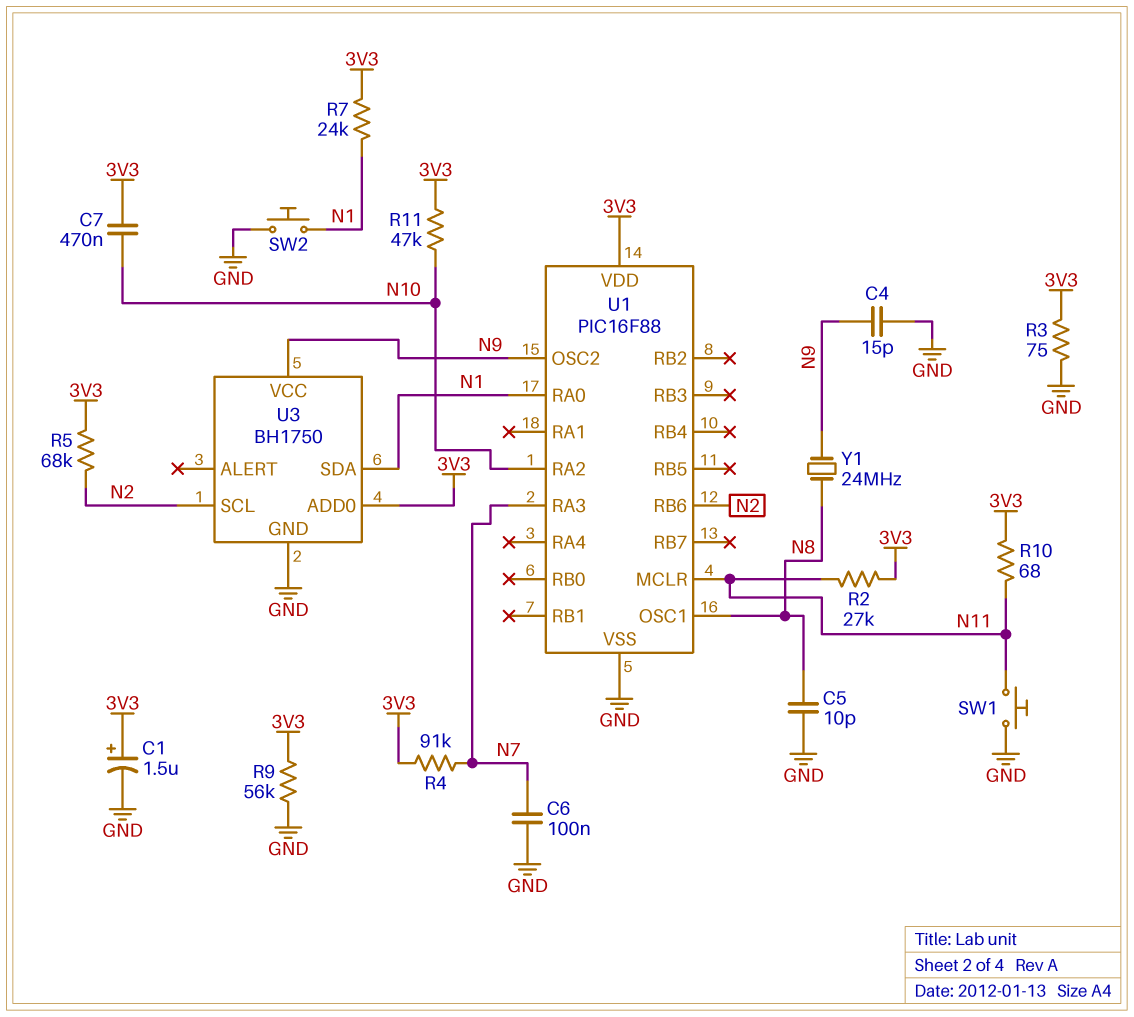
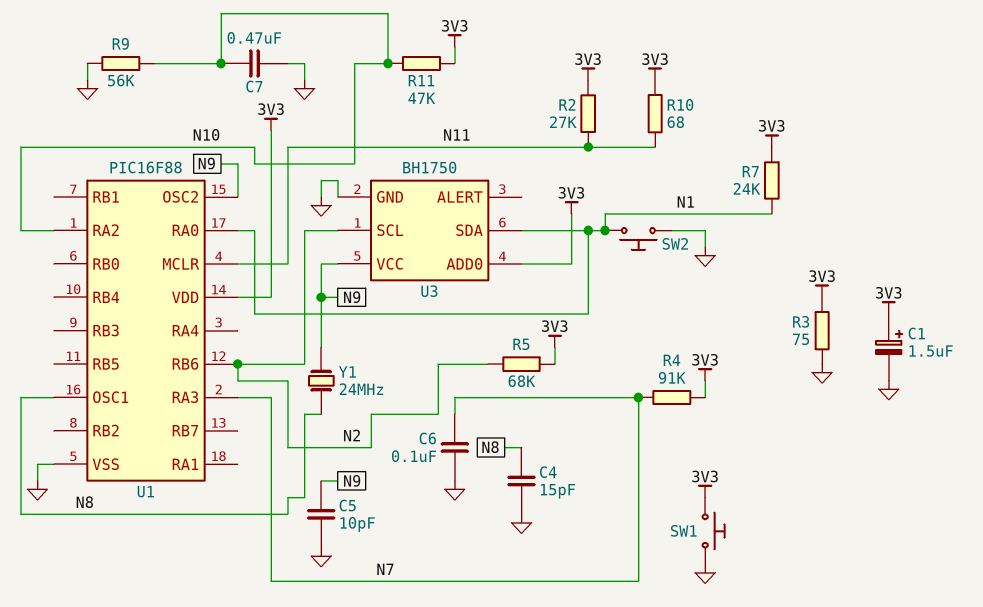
C4: 15pF (GND, N9) -> 15pF (GND, N8)
C5: 10pF (GND, N8) -> 10pF (GND, N9)
C7: 470nF (3V3, N10) -> 470nF (GND, N10)
R9: 56k (3V3, GND) -> 56k (GND, N10)
SW1: button (GND, N11) -> button (3V3, GND)

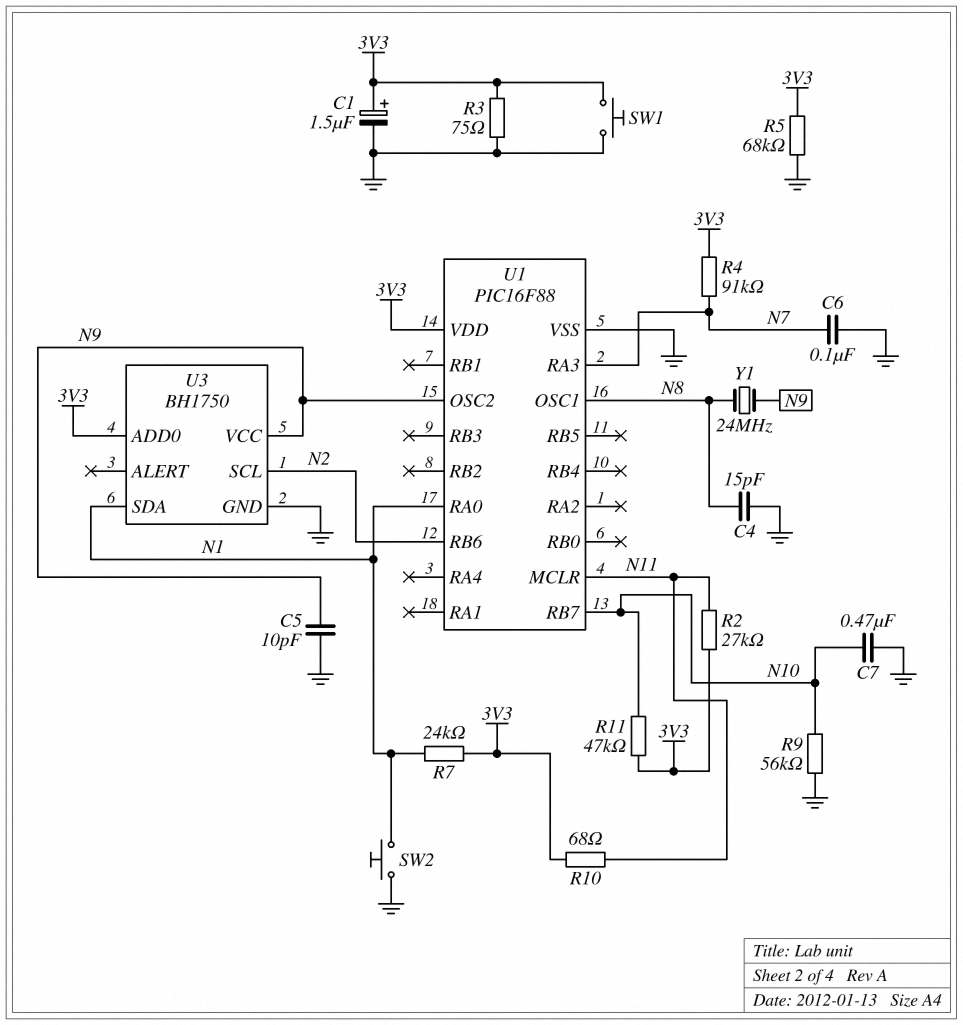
R5: 68k (3V3, N2) -> 68k (3V3, GND)
U1 pin RA2: N10 -> none
U1 pin RB7: none -> N10

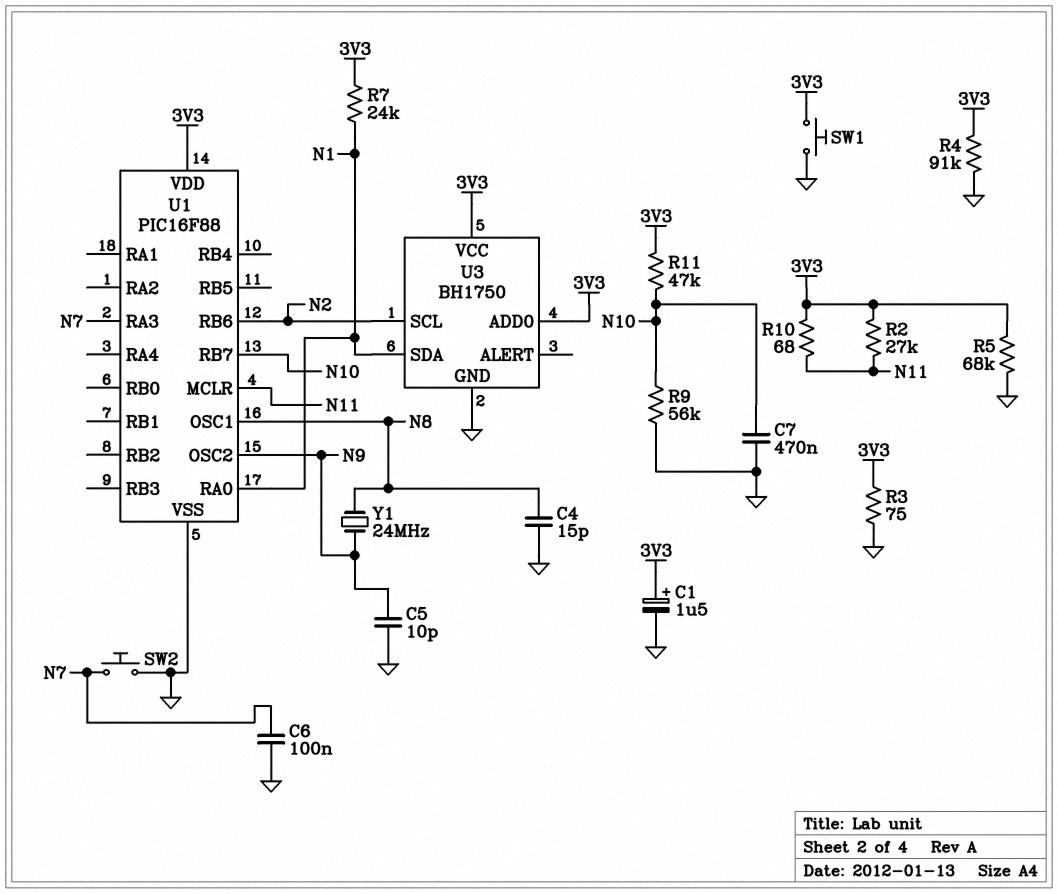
R4: 91k (3V3, N7) -> 91k (3V3, GND)
SW2: button (GND, N1) -> button (GND, N7)
U3 pin VCC: N9 -> 3V3

